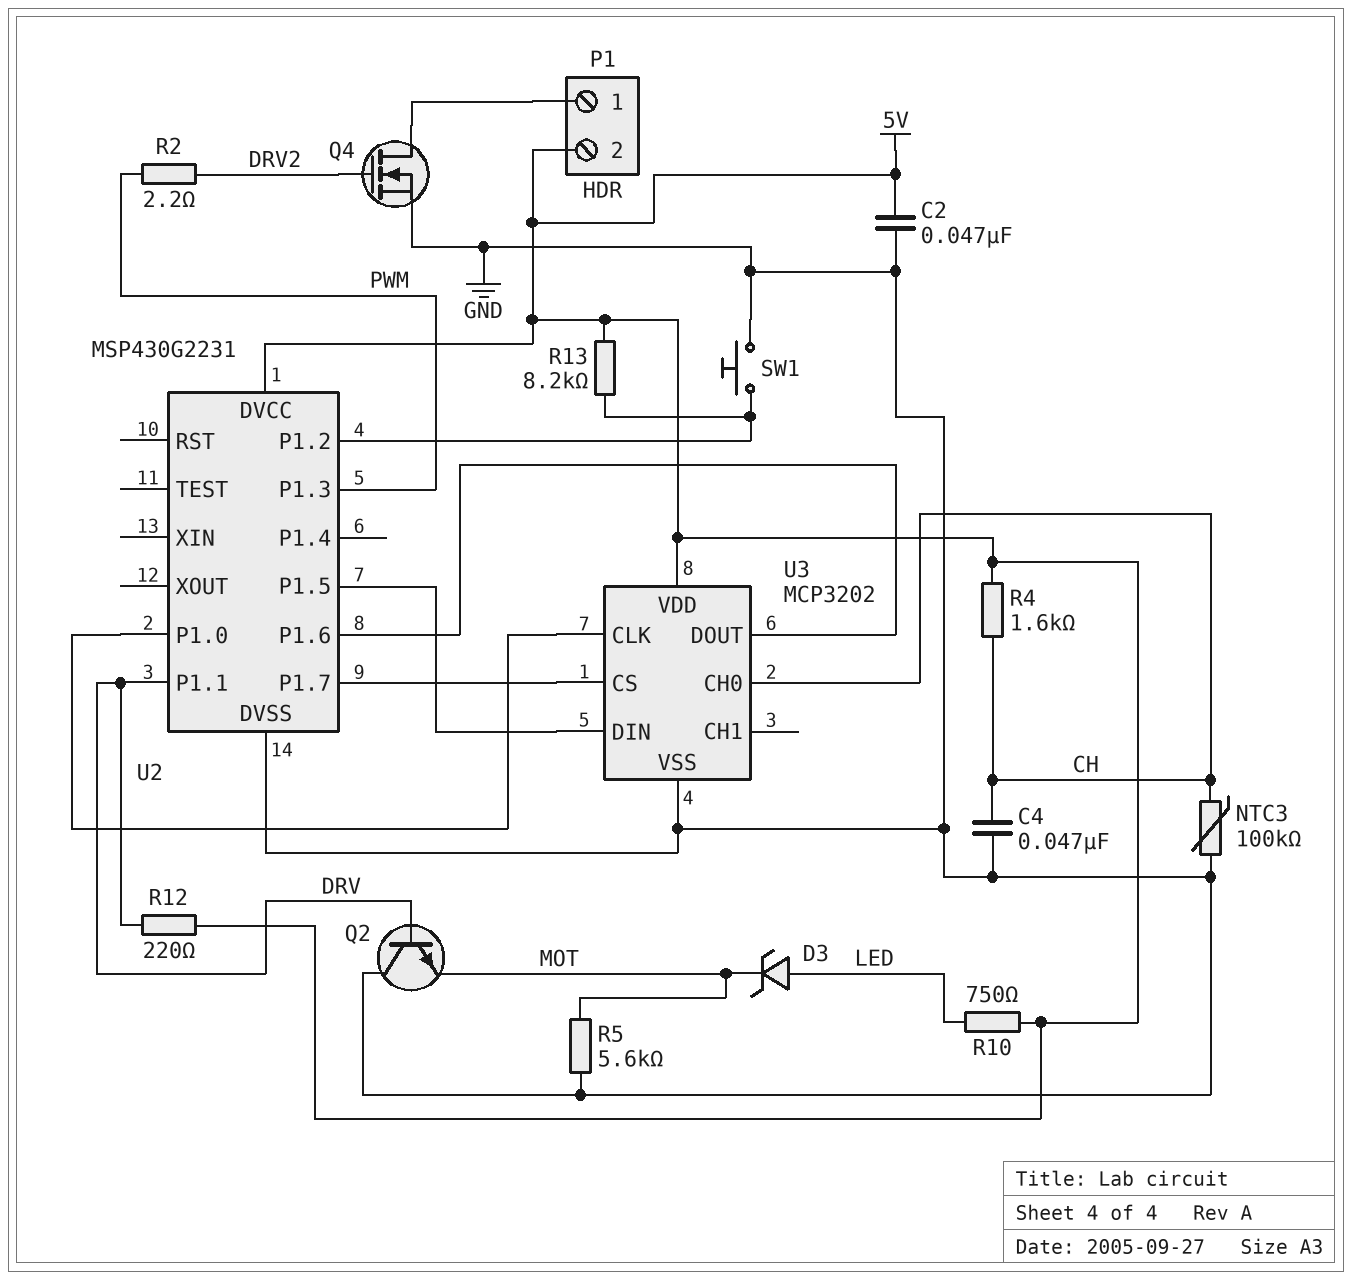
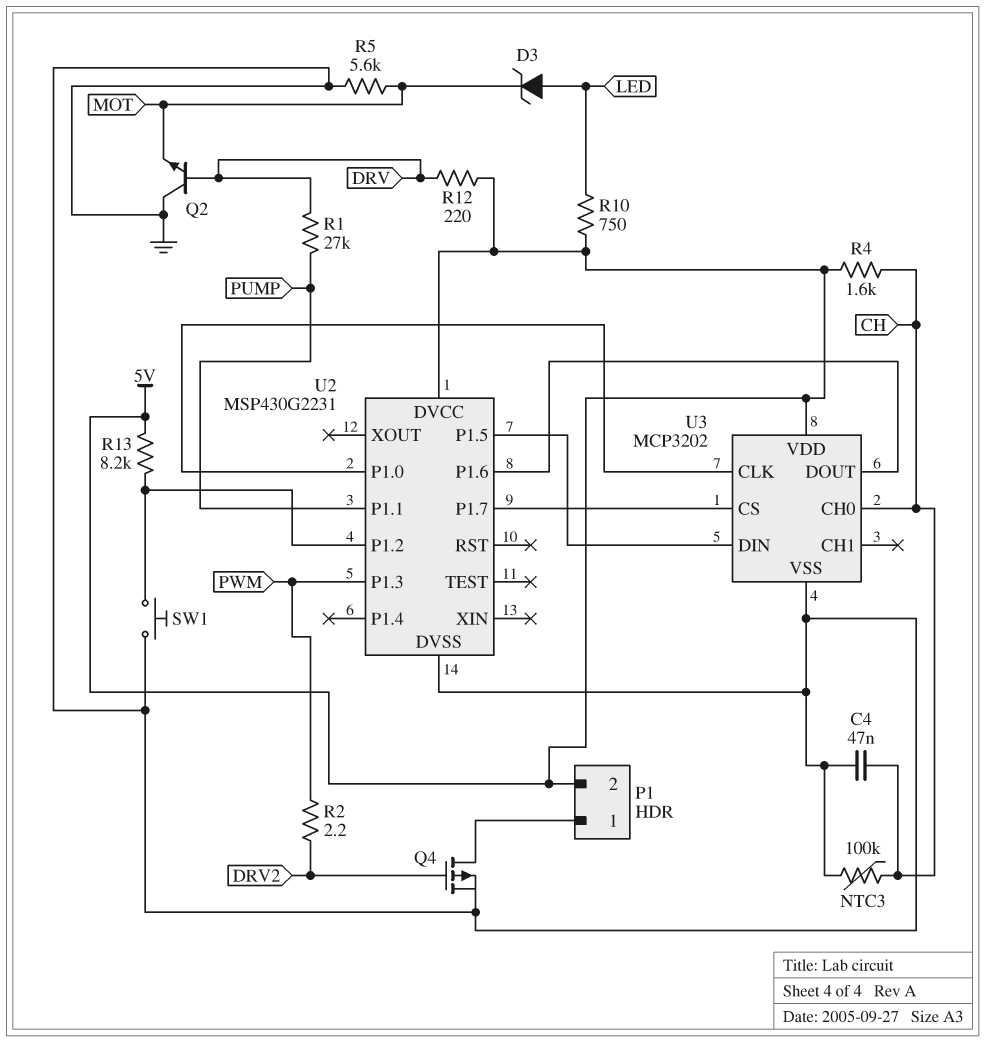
C2: 47nF (5V, GND) -> none
Q4: NMOS (G DRV2, D P1/1, S GND) -> PMOS (G DRV2, D P1/1, S GND)
R1: none -> 27k (DRV, PUMP)
U2 pin P1.1: DRV -> PUMP

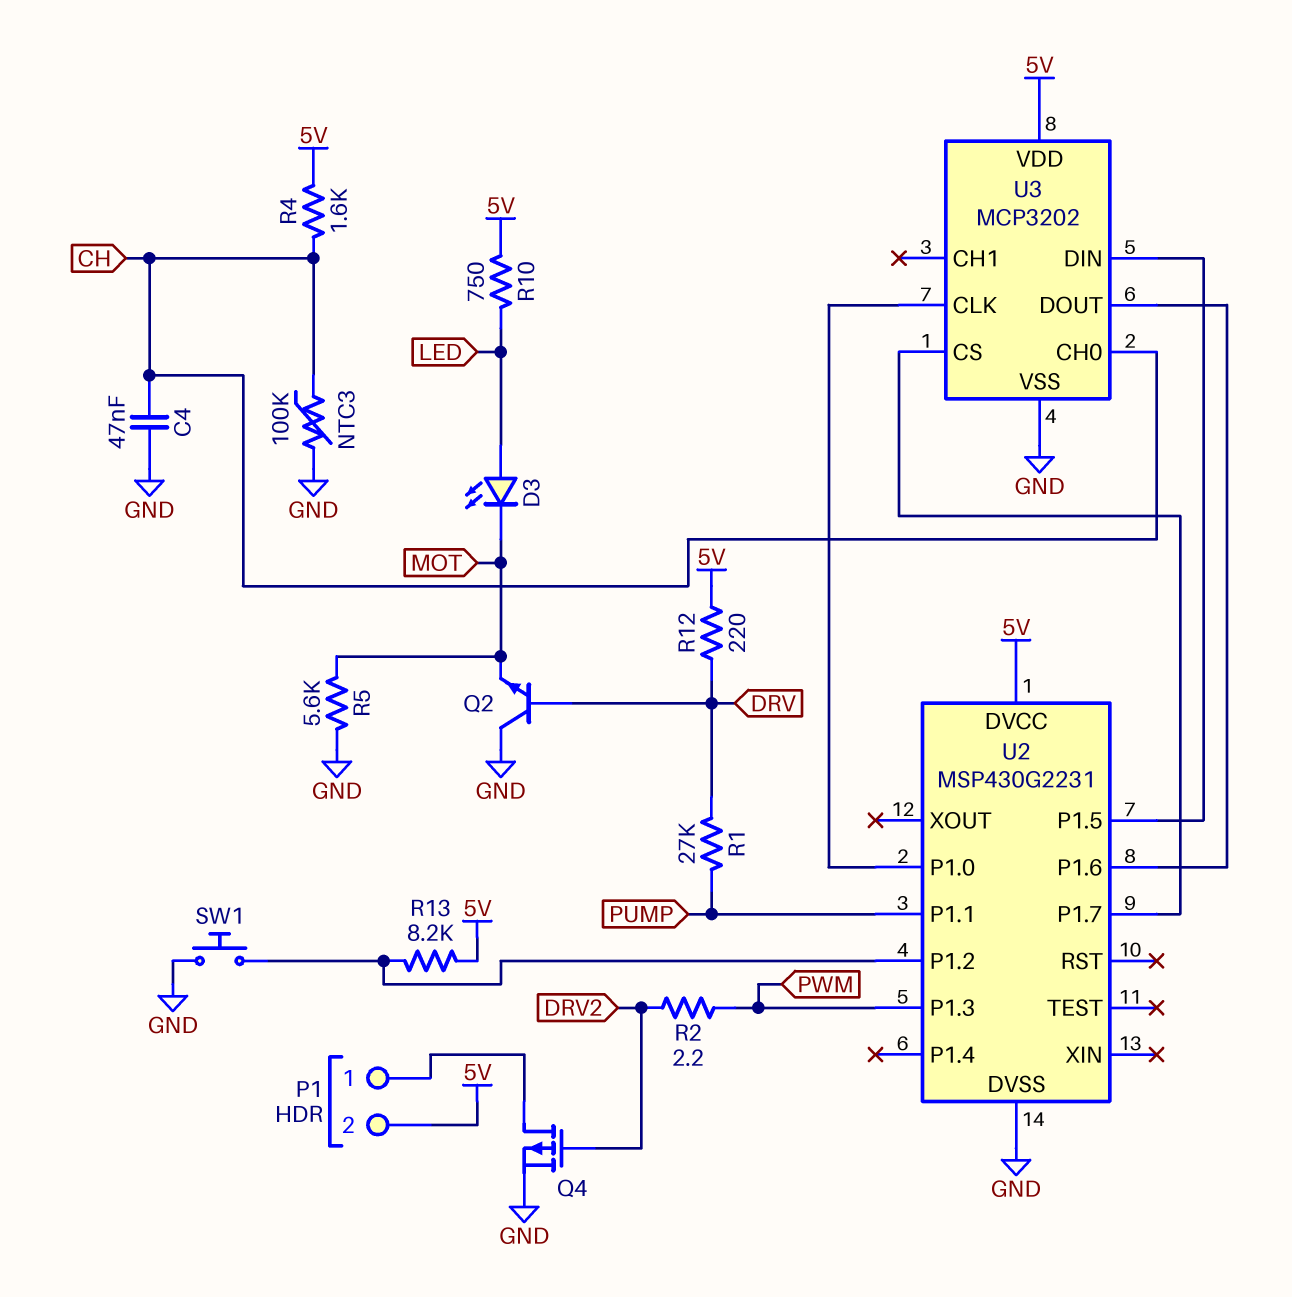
D3: zener (A LED, K MOT) -> LED (A LED, K MOT)

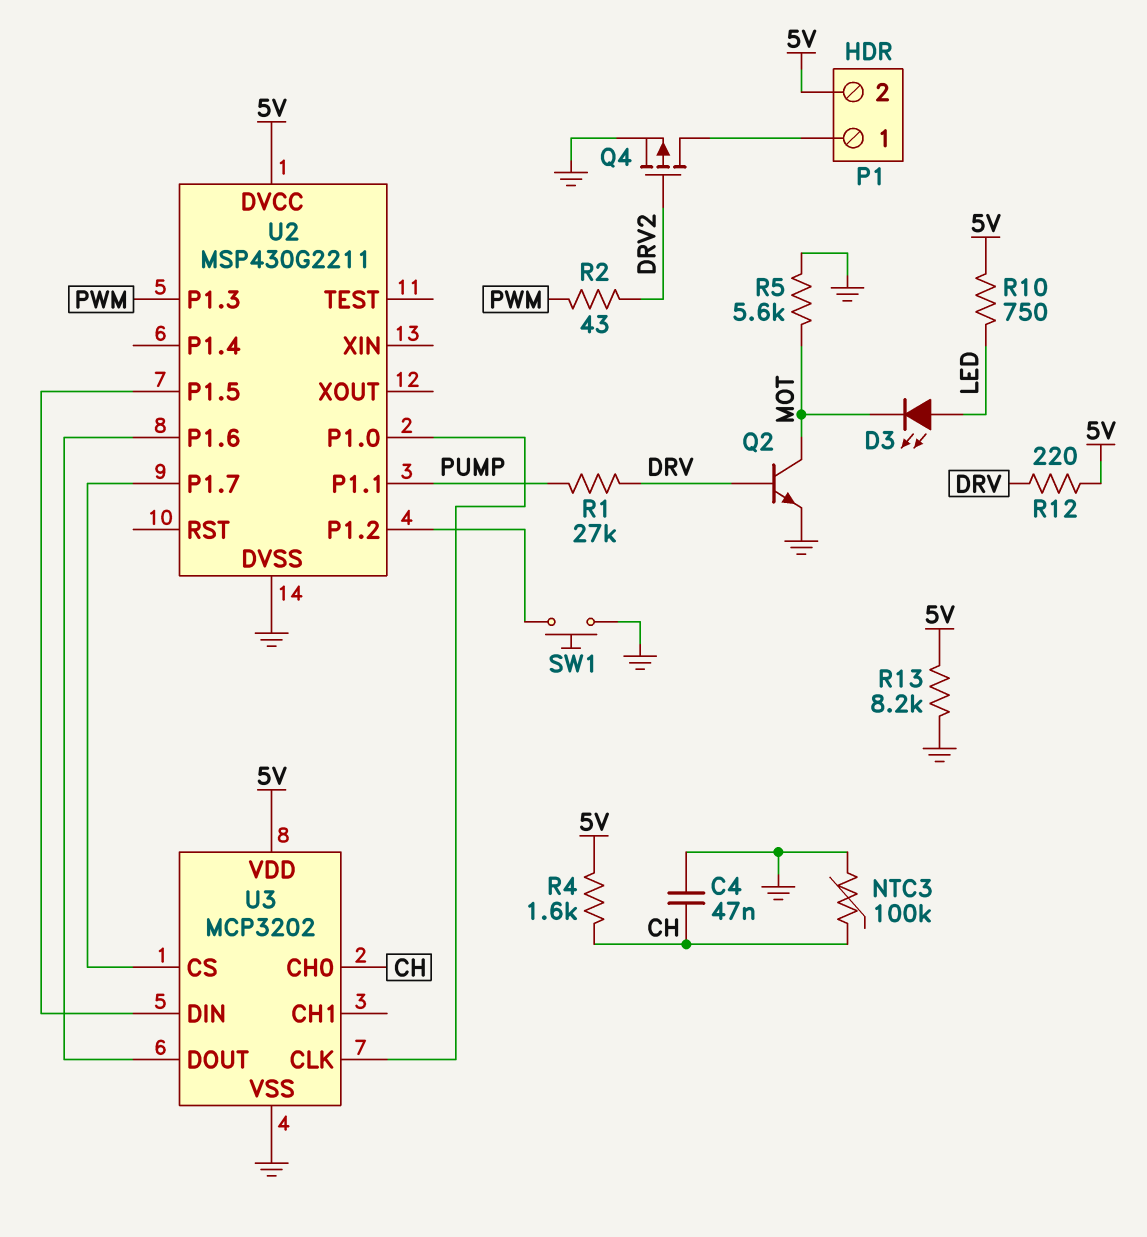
Q2: NPN (B DRV, C GND, E MOT) -> NPN (B DRV, C MOT, E GND)
R2: 2.2 (DRV2, PWM) -> 43 (DRV2, PWM)
R13: 8.2k (5V, U2/P1.2) -> 8.2k (5V, GND)
U2: MSP430G2231 -> MSP430G2211

